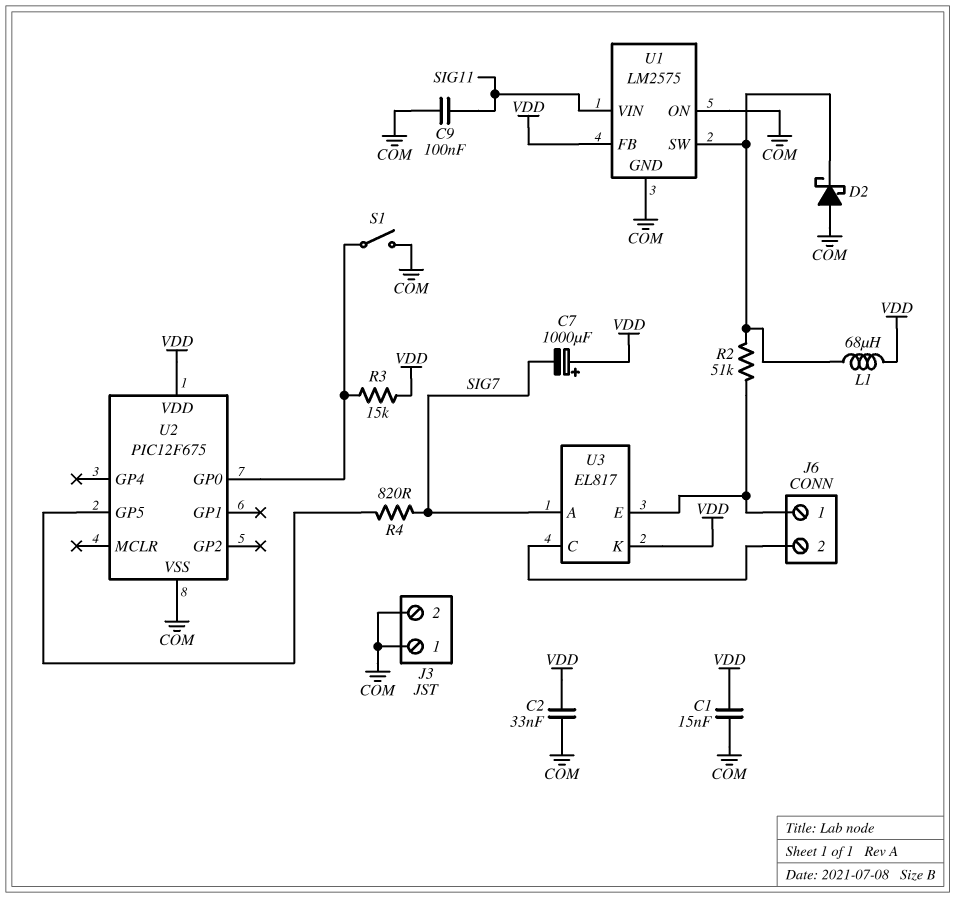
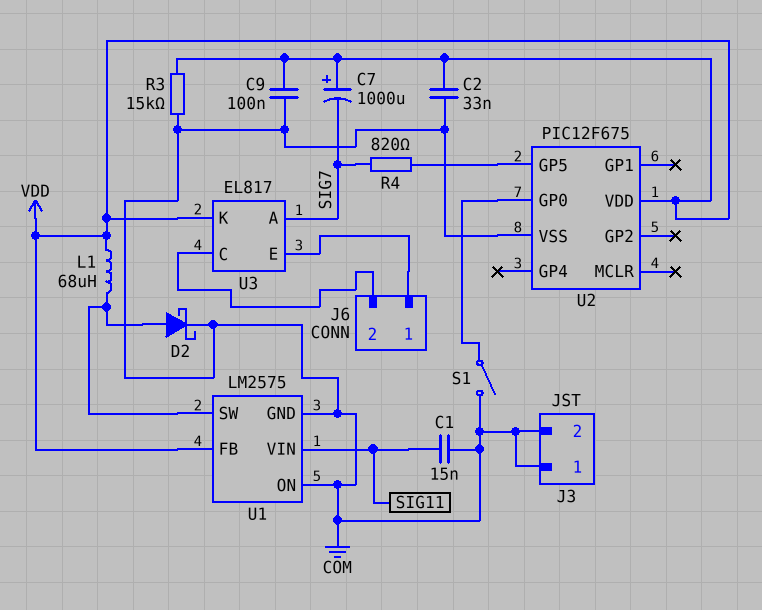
C1: 15nF (COM, VDD) -> 15nF (COM, SIG11)
C9: 100nF (COM, SIG11) -> 100nF (COM, VDD)
D2: schottky (A COM, K U1/SW) -> schottky (A U1/SW, K COM)
R2: 51k (J6/1, U1/SW) -> none
R3: 15k (U2/GP0, VDD) -> 15k (COM, VDD)

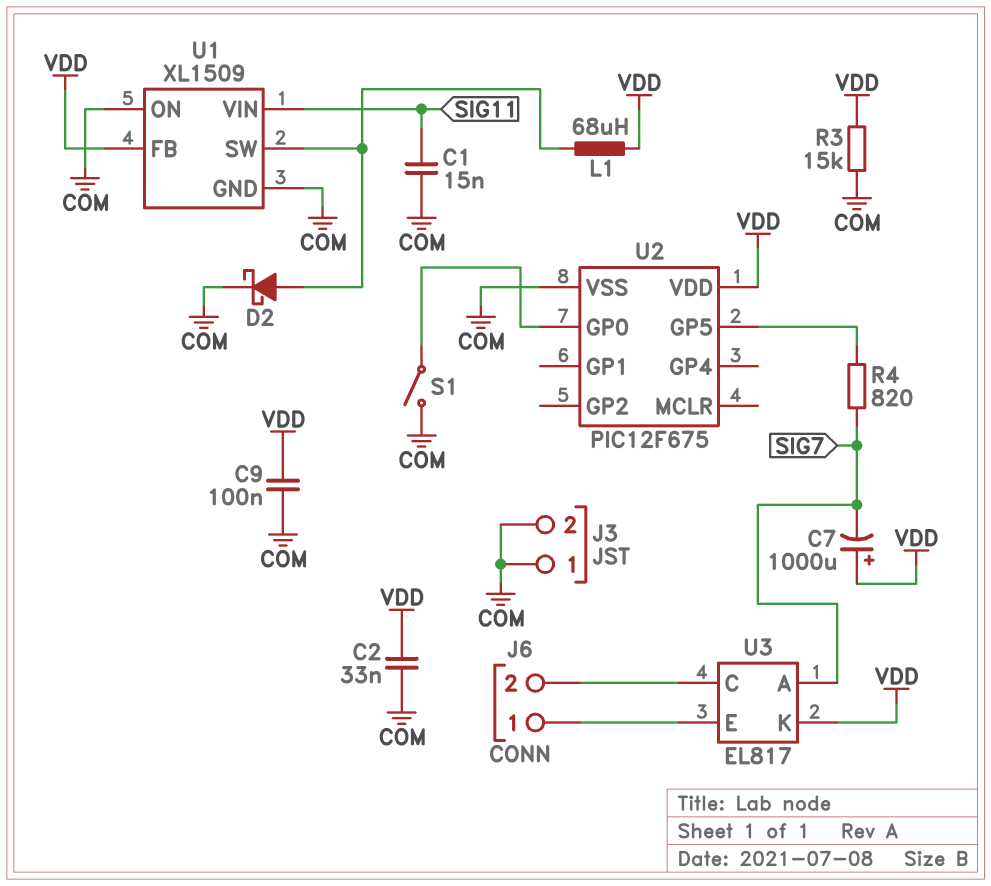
U1: LM2575 -> XL1509

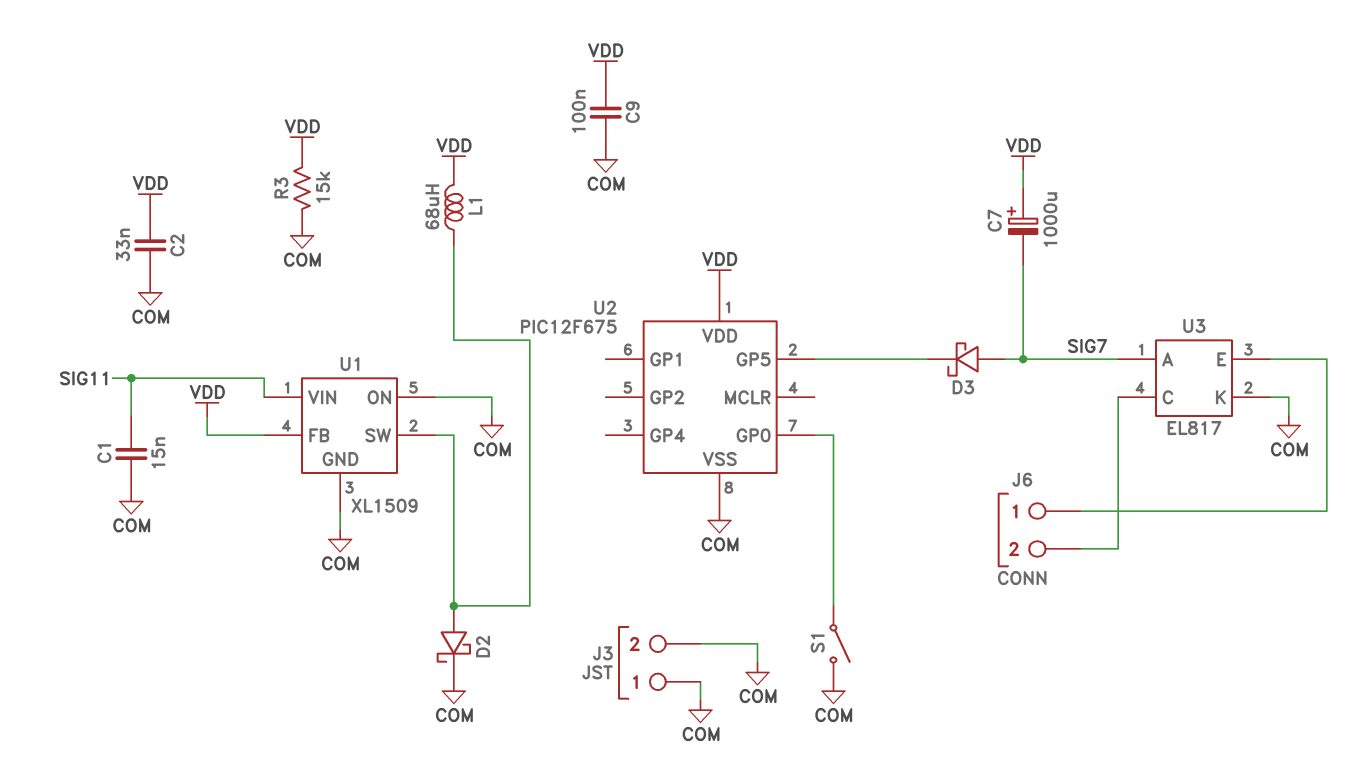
D3: none -> schottky (A SIG7, K U2/GP5)
R4: 820 (SIG7, U2/GP5) -> none
U3 pin K: VDD -> COM

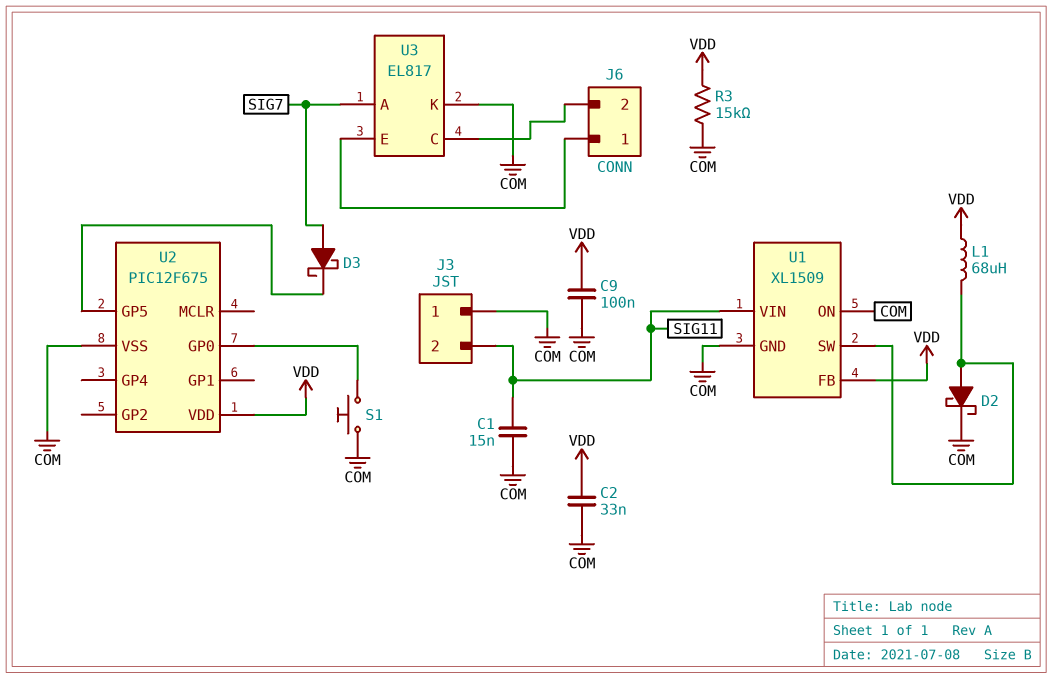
C7: 1000uF (plus VDD, minus SIG7) -> none
J3 pin 2: COM -> SIG11
S1: switch (COM, U2/GP0) -> button (COM, U2/GP0)

